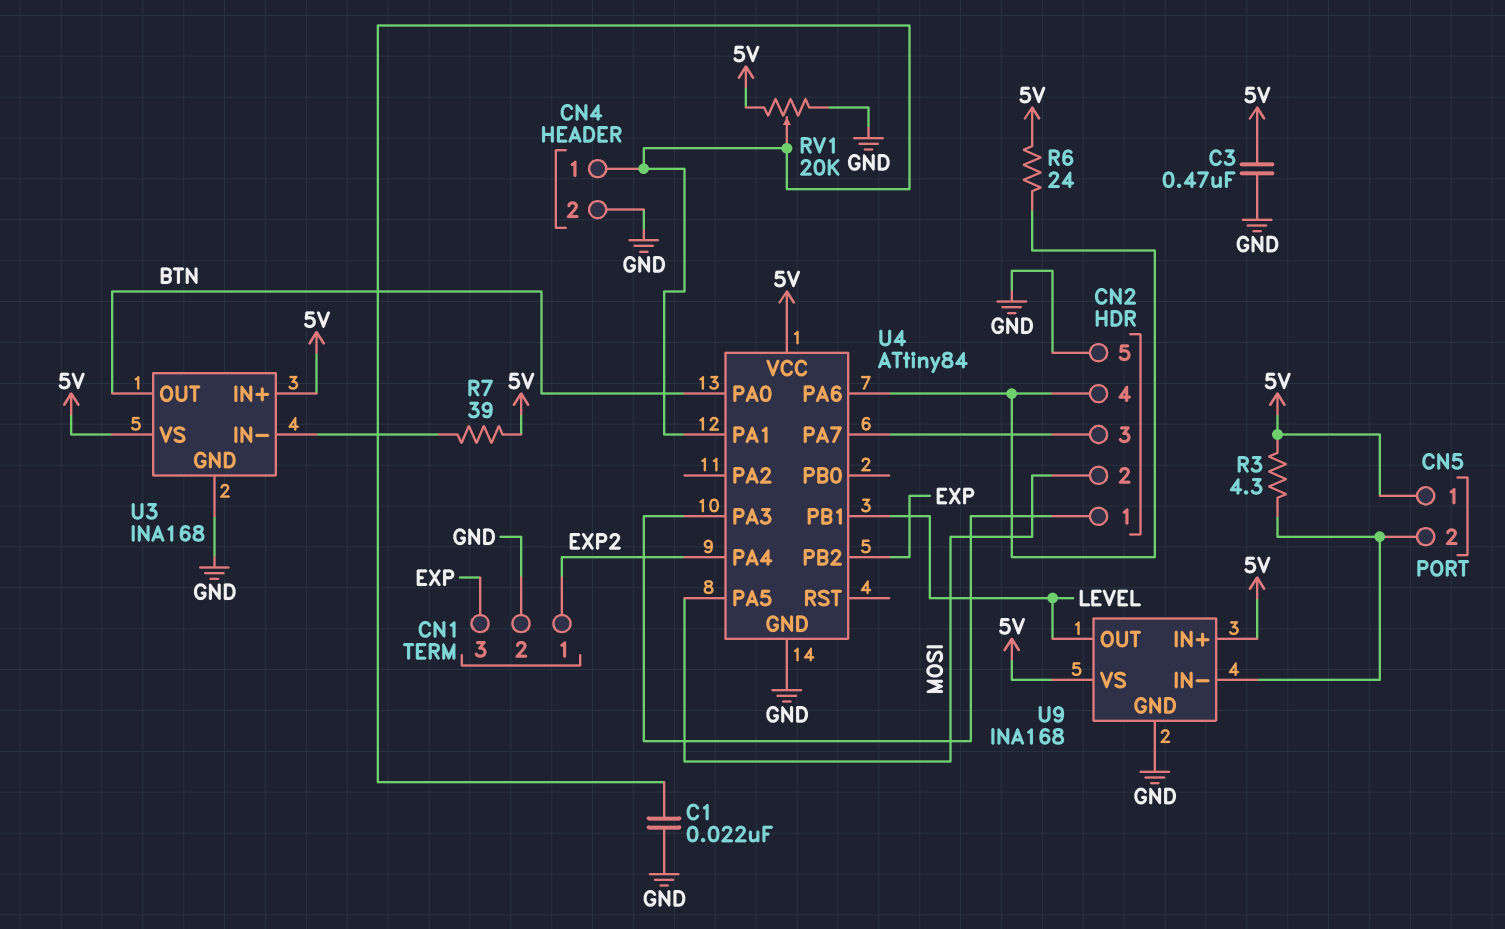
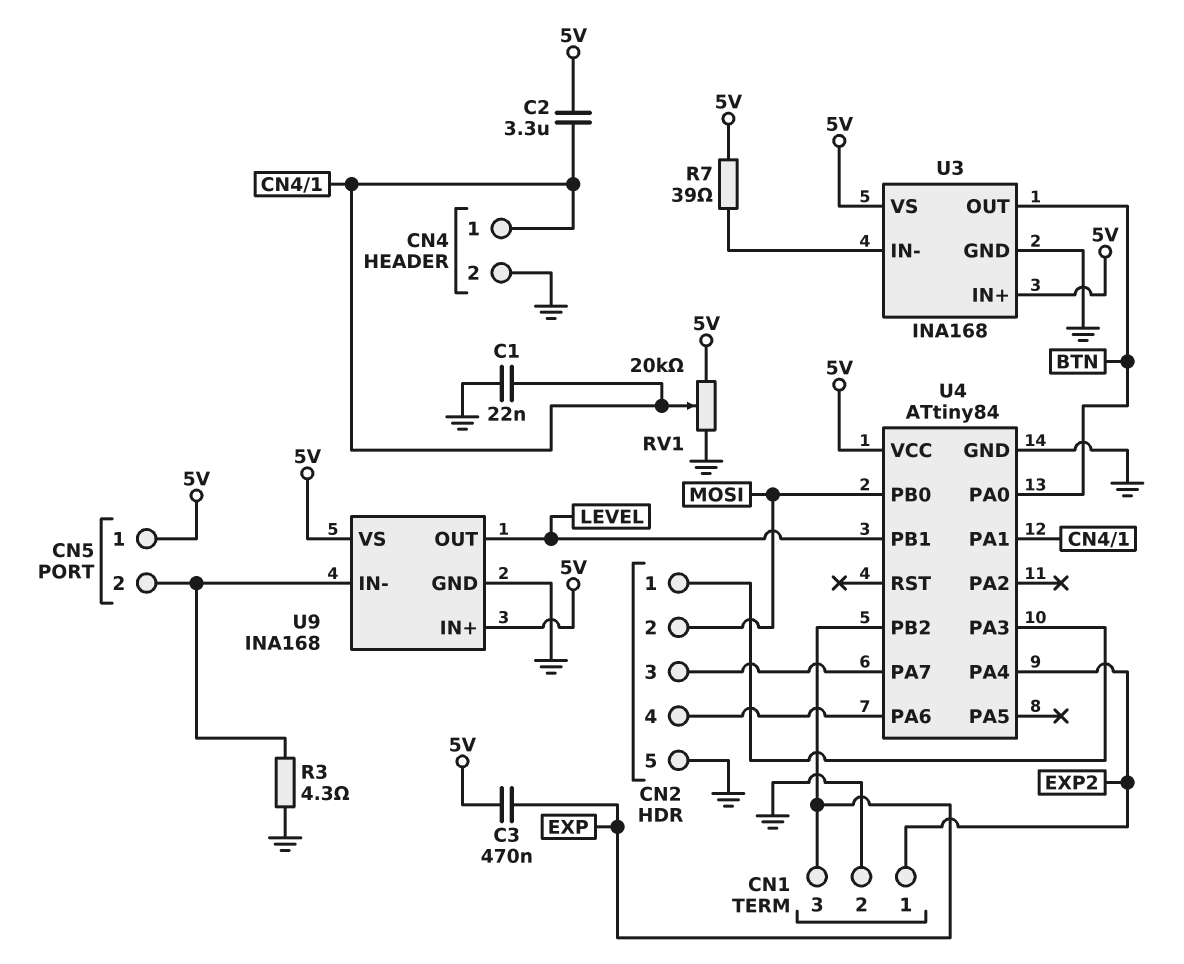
C2: none -> 3.3uF (5V, CN4/1)
C3: 470nF (5V, GND) -> 470nF (5V, EXP)
R3: 4.3 (5V, CN5/2) -> 4.3 (CN5/2, GND)
R6: 24 (5V, CN2/4) -> none
U4 pin PA5: MOSI -> none
U4 pin PB0: none -> MOSI

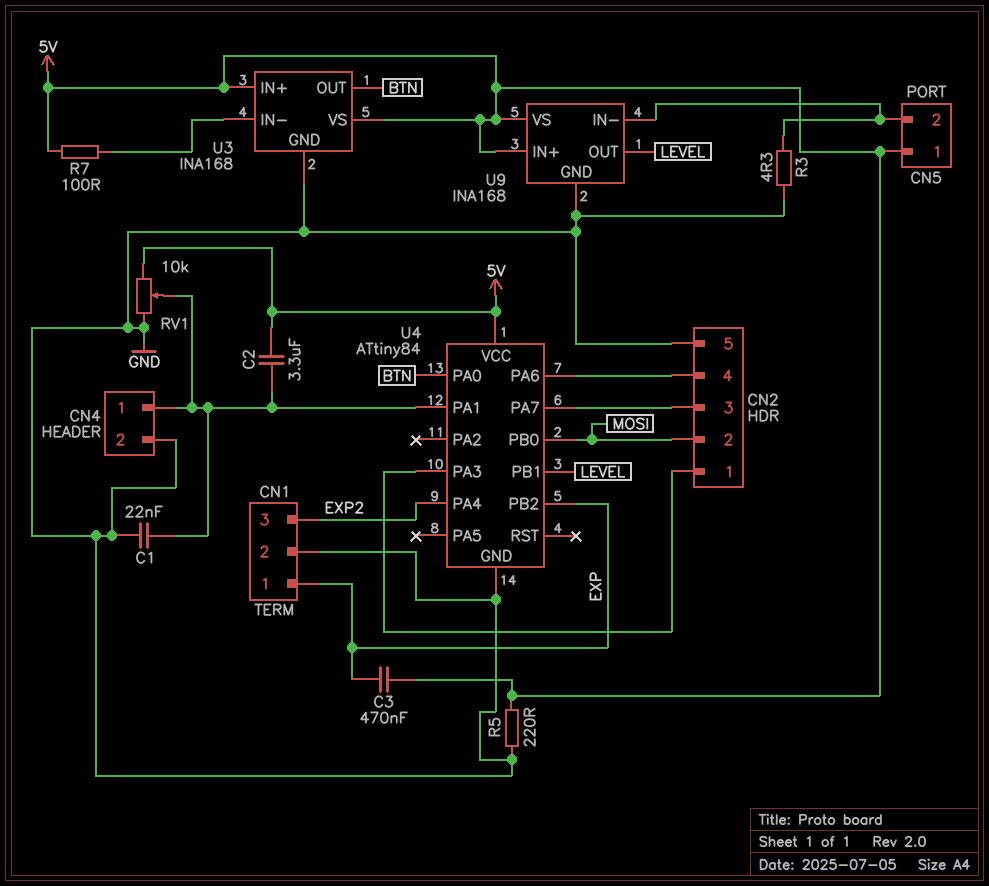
CN1 pin 1: EXP2 -> EXP
CN1 pin 3: EXP -> EXP2
R5: none -> 220 (5V, GND)
R7: 39 (5V, U3/IN-) -> 100 (5V, U3/IN-)
RV1: 20k (5V, GND, wiper CN4/1) -> 10k (5V, GND, wiper CN4/1)

